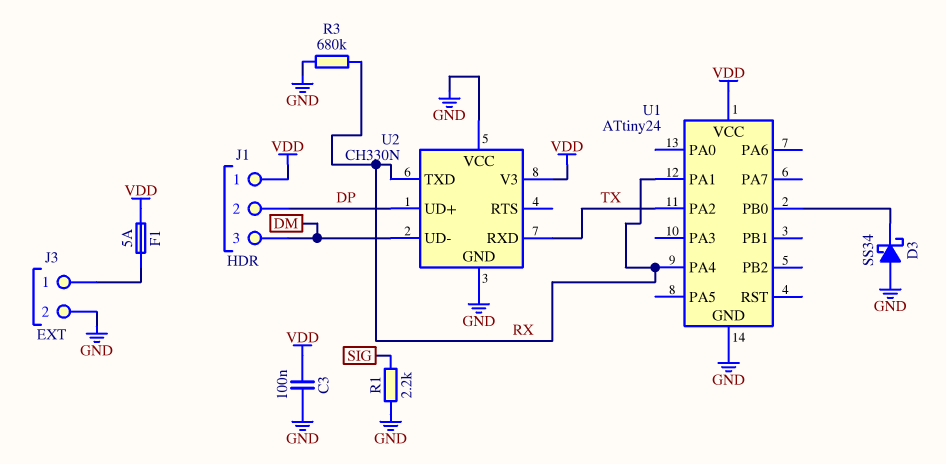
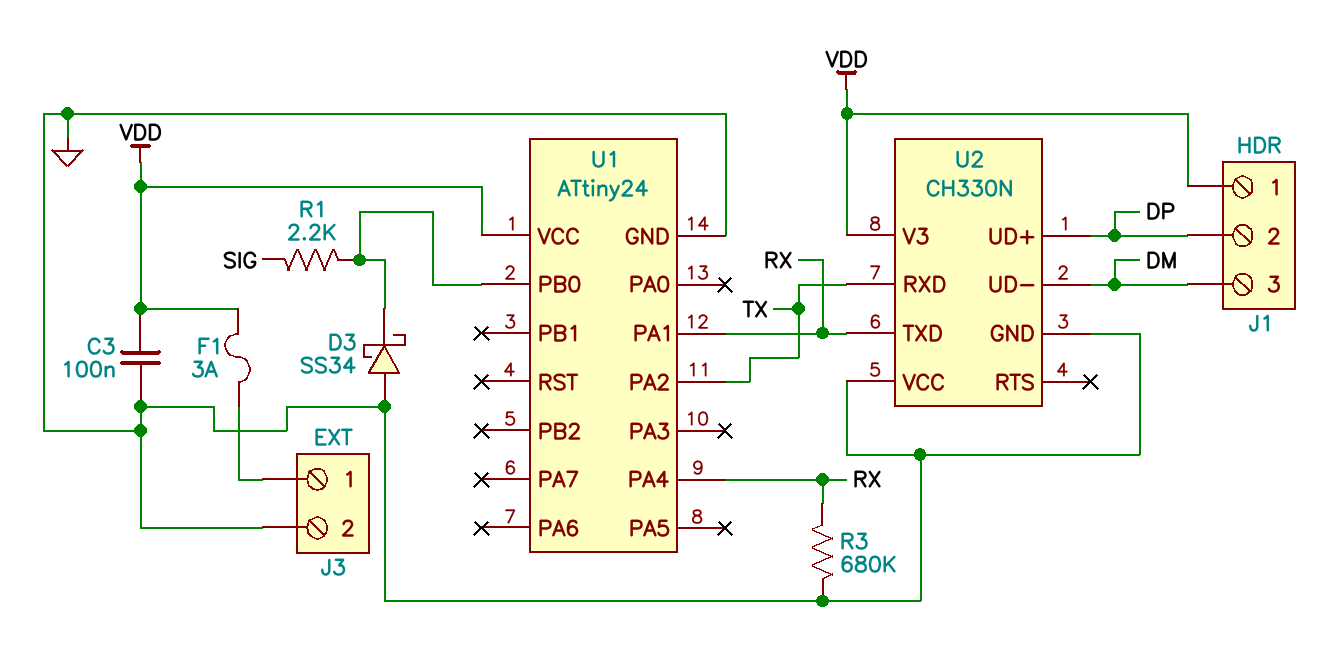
F1: 5A (J3/1, VDD) -> 3A (J3/1, VDD)
R1: 2.2k (GND, SIG) -> 2.2k (SIG, U1/PB0)

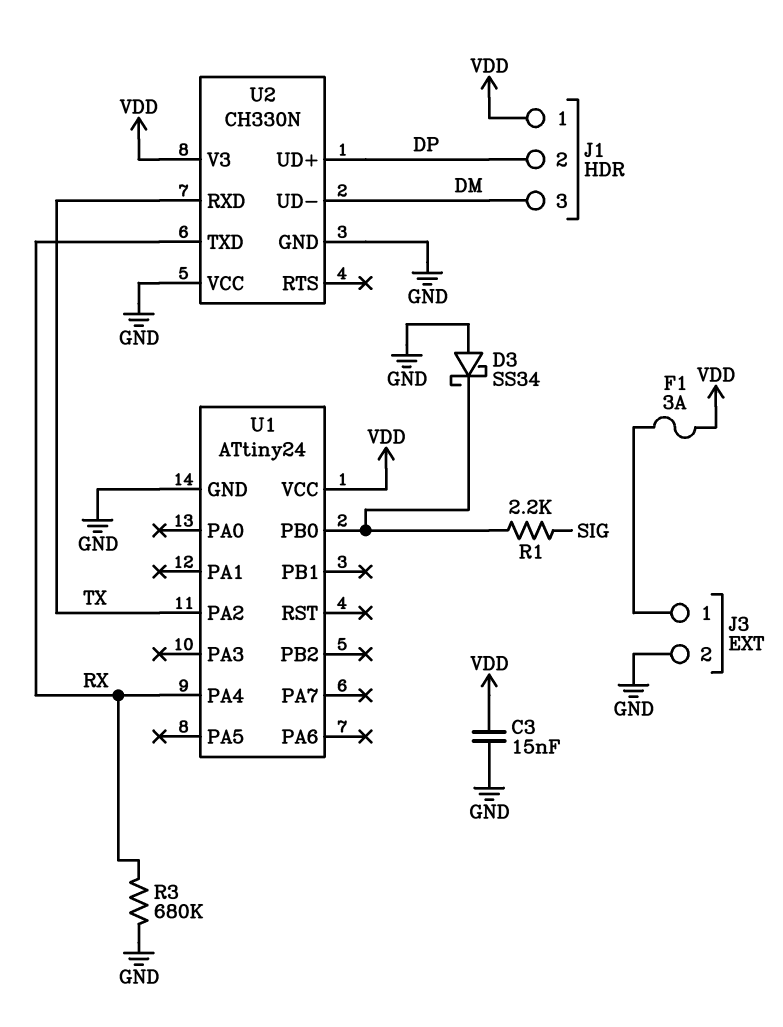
C3: 100nF (GND, VDD) -> 15nF (GND, VDD)
U1 pin PA1: RX -> none

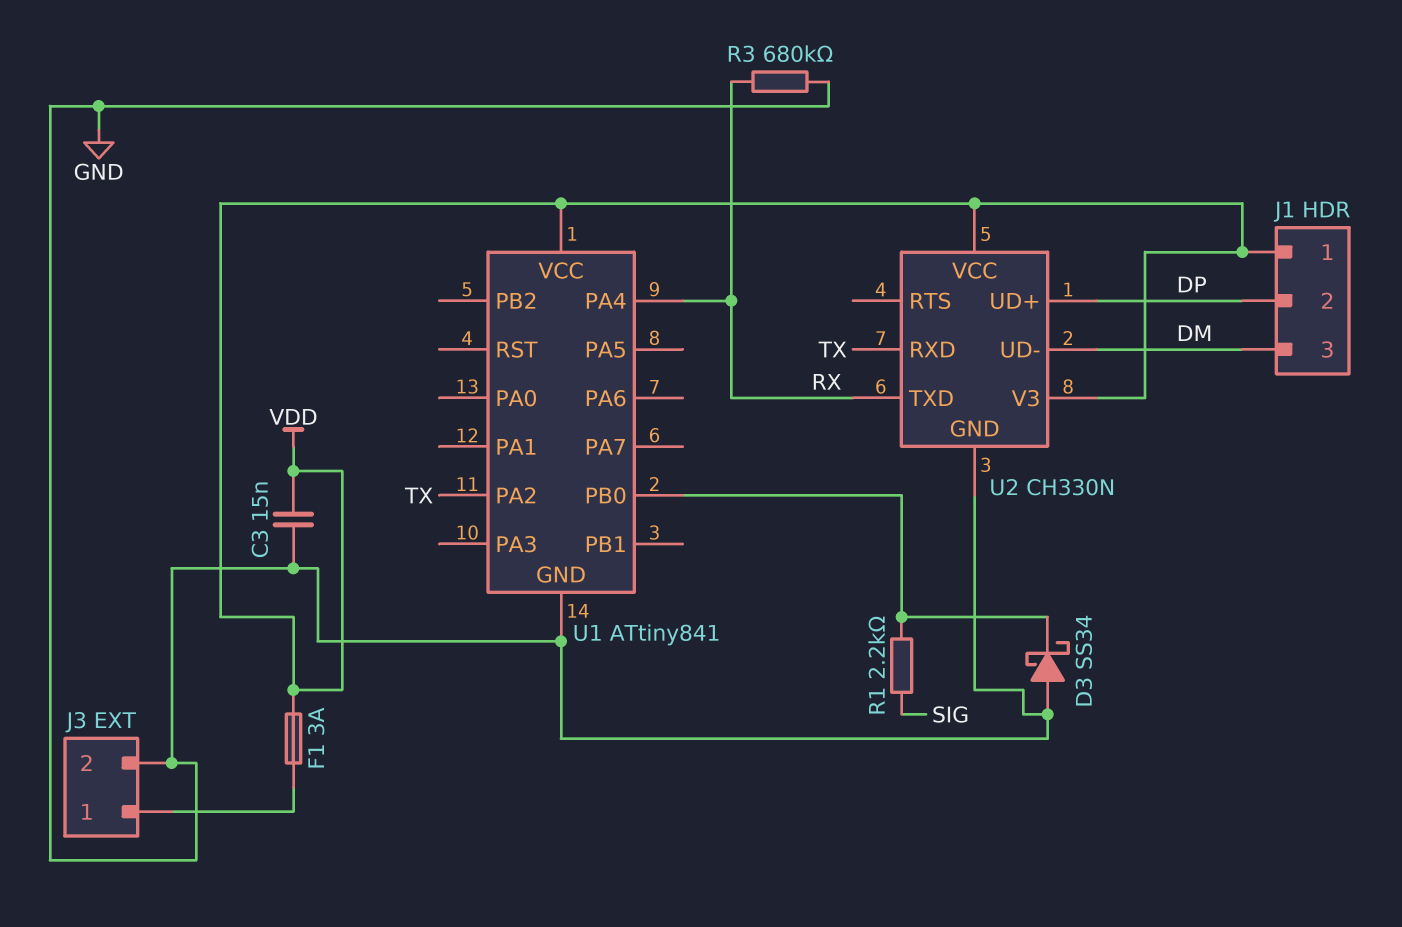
U1: ATtiny24 -> ATtiny841
U2 pin VCC: GND -> VDD

